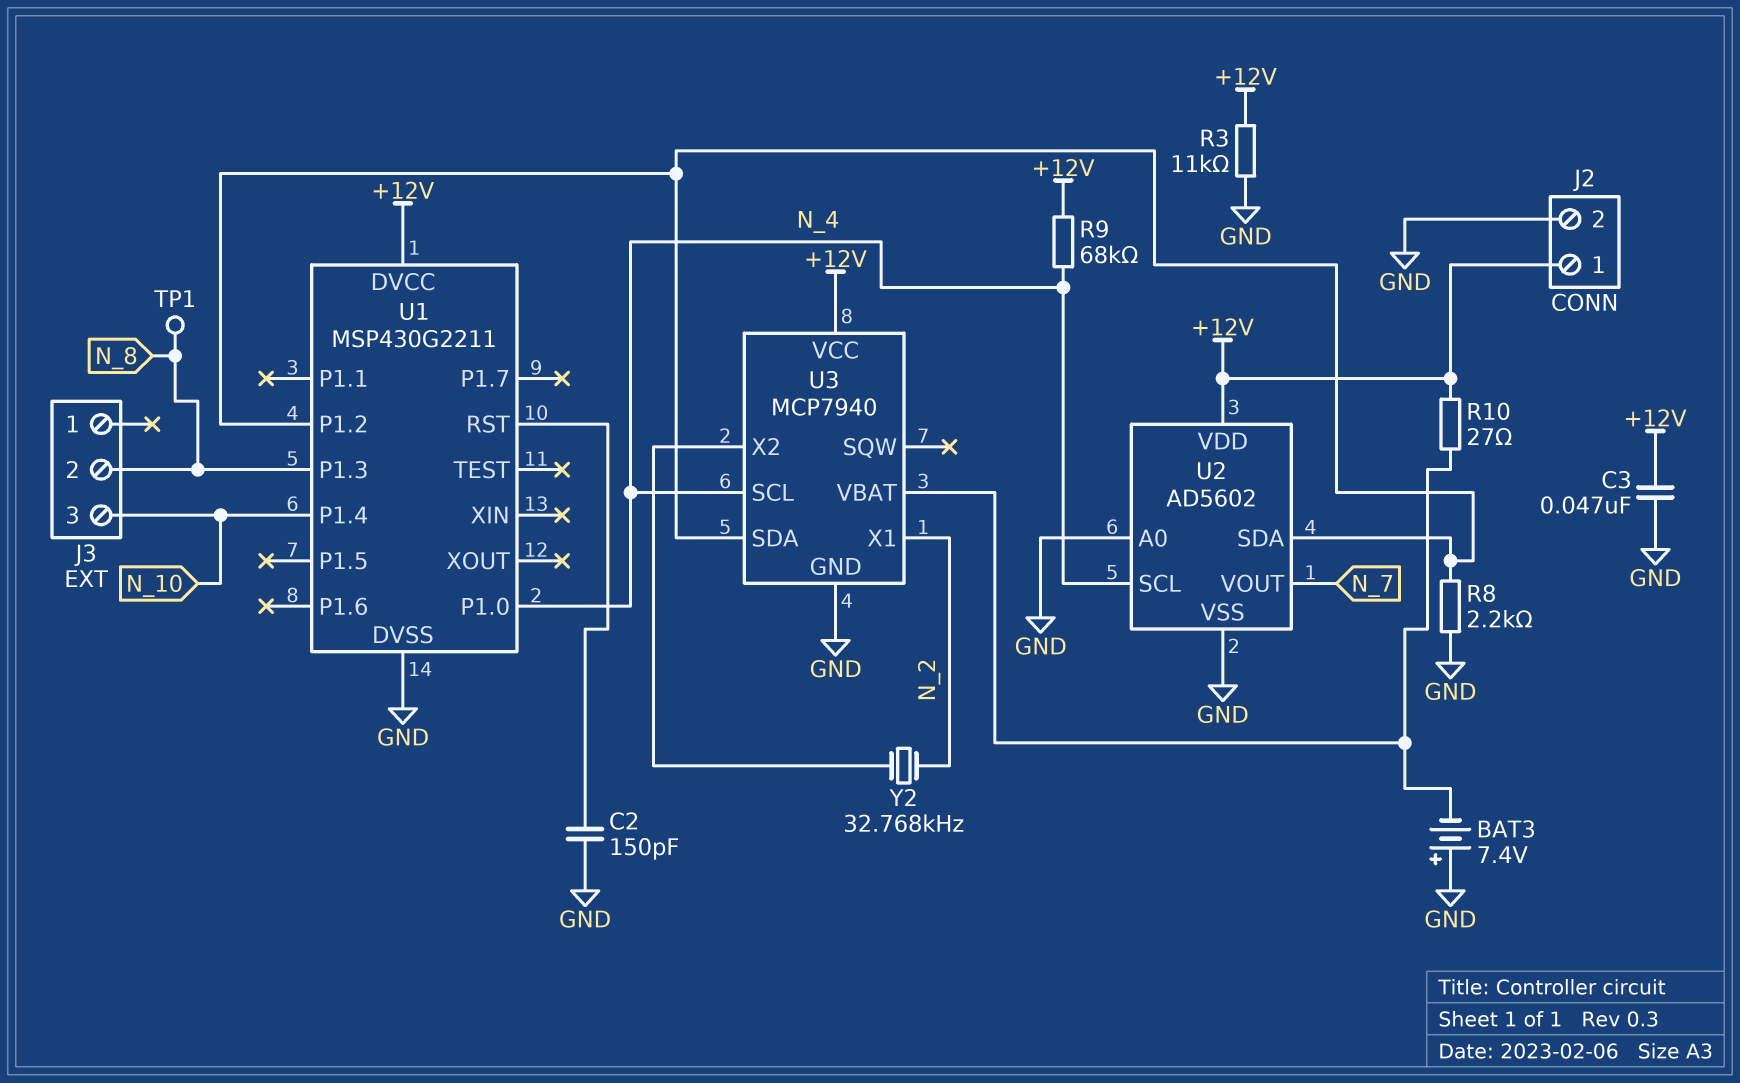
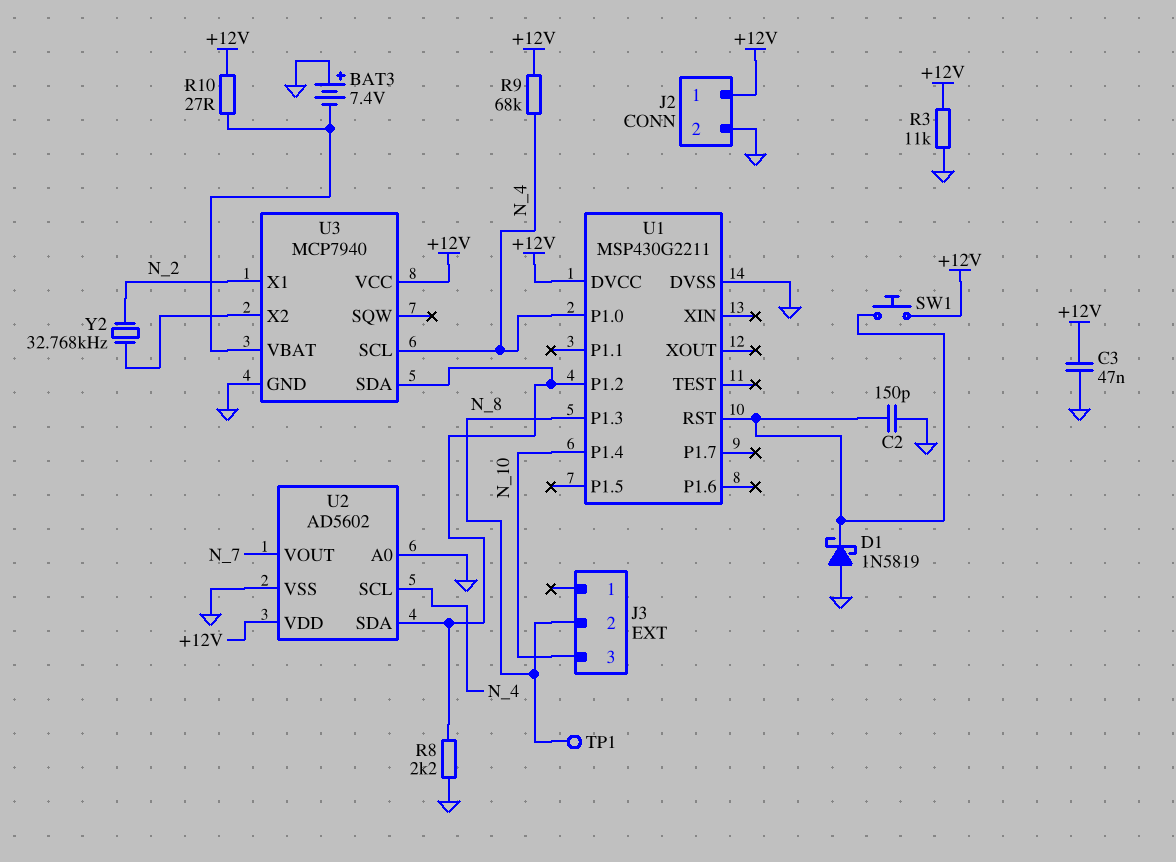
D1: none -> schottky 1N5819 (A GND, K U1/RST)
SW1: none -> button (+12V, U1/RST)

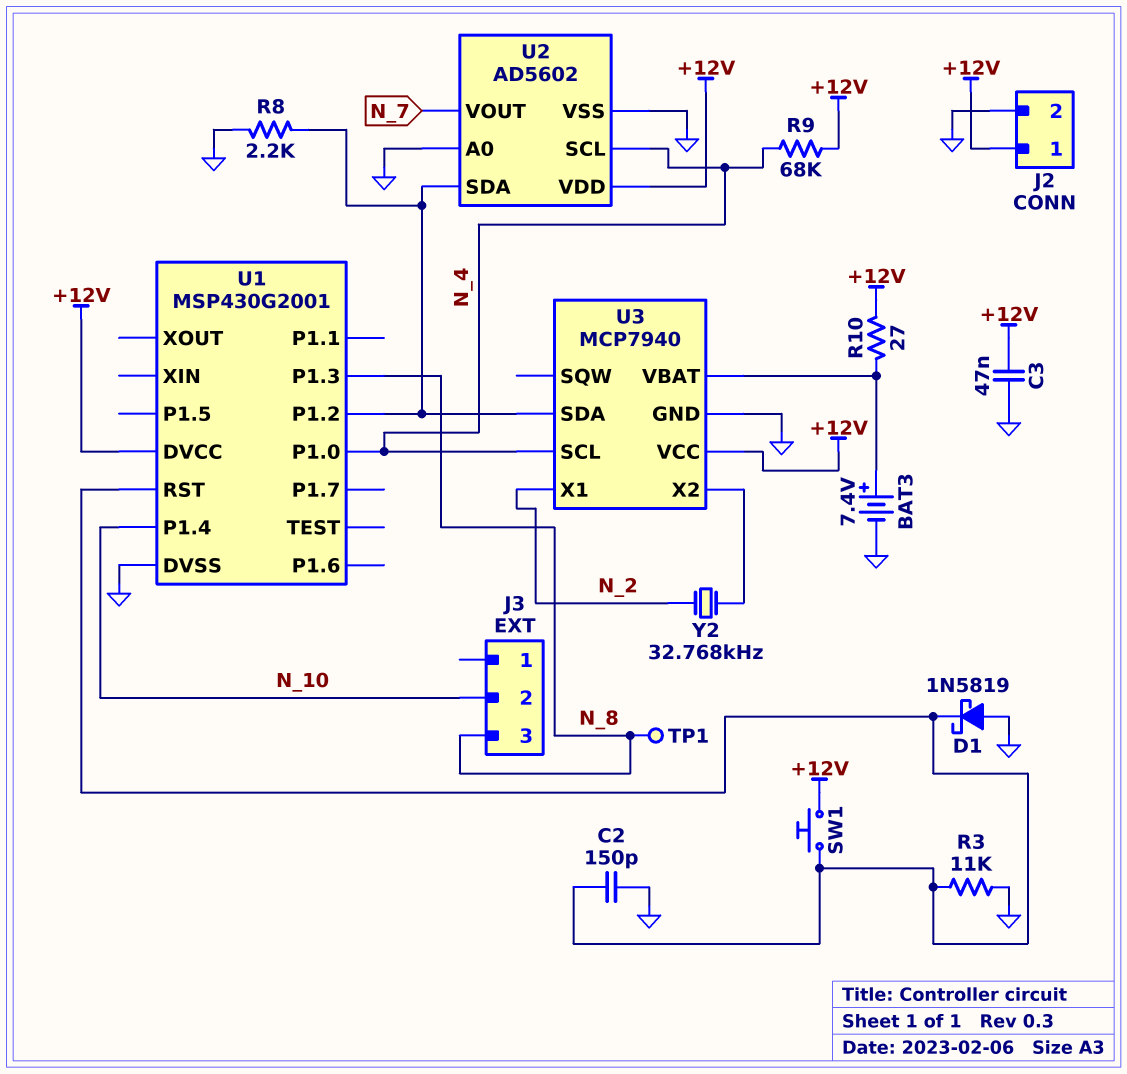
BAT3: 7.4V (plus GND, minus U3/VBAT) -> 7.4V (plus U3/VBAT, minus GND)
J3 pin 2: N_8 -> N_10
J3 pin 3: N_10 -> N_8
R3: 11k (+12V, GND) -> 11k (GND, U1/RST)
U1: MSP430G2211 -> MSP430G2001

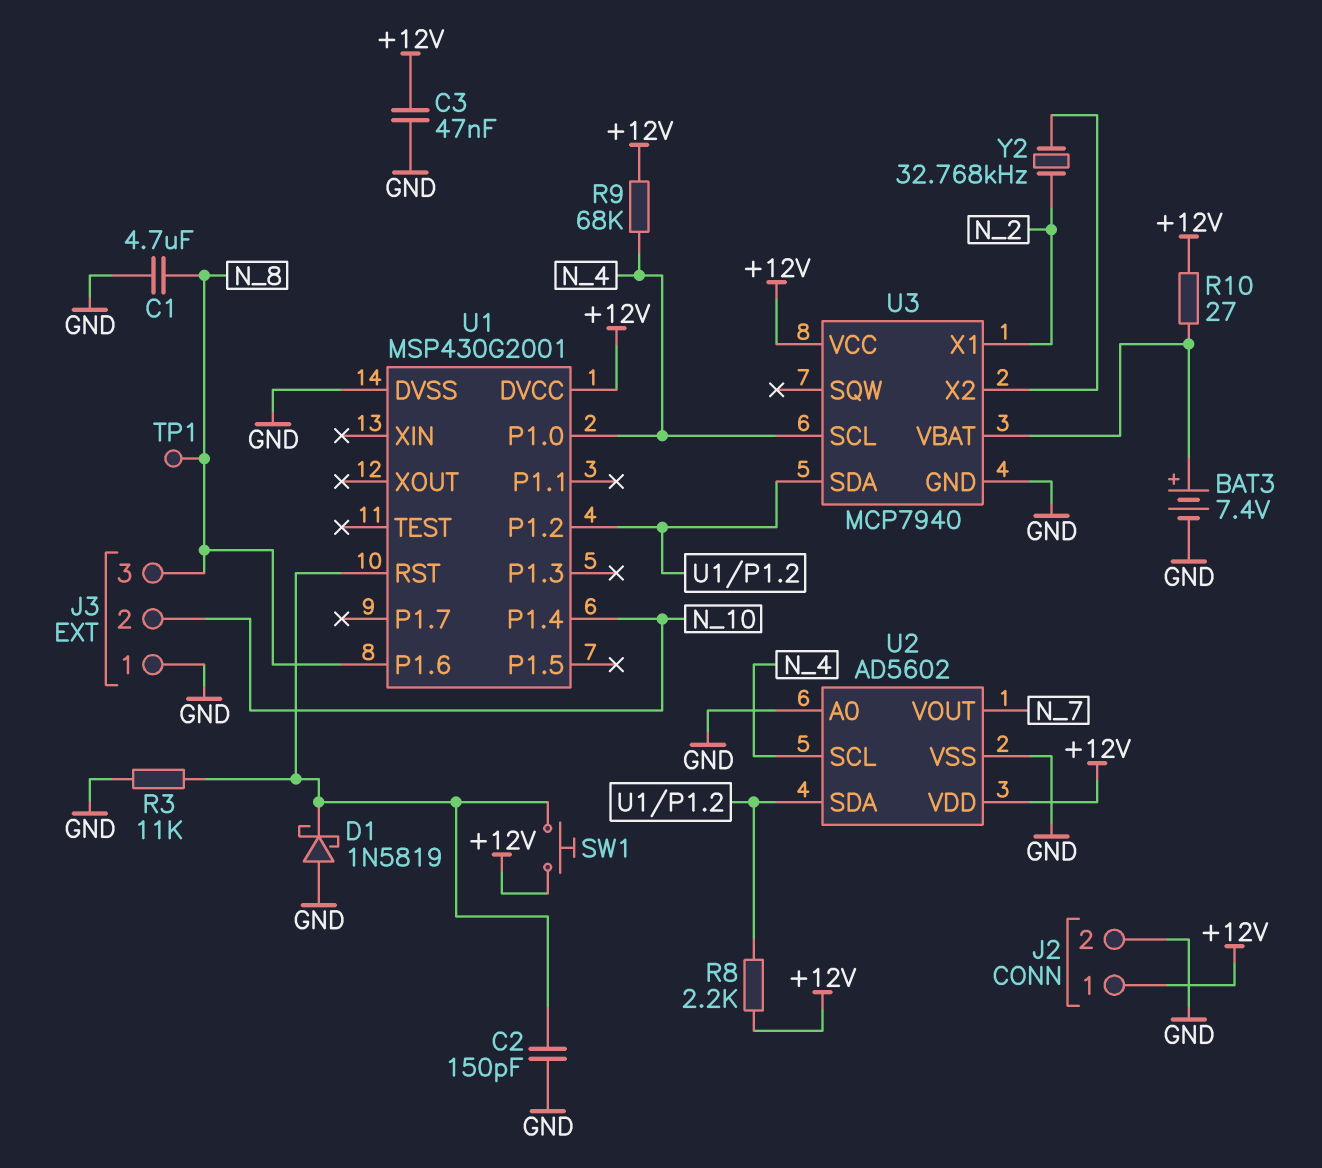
C1: none -> 4.7uF (GND, N_8)
J3 pin 1: none -> GND
R8: 2.2k (GND, U1/P1.2) -> 2.2k (+12V, U1/P1.2)
U1 pin P1.3: N_8 -> none
U1 pin P1.6: none -> N_8

